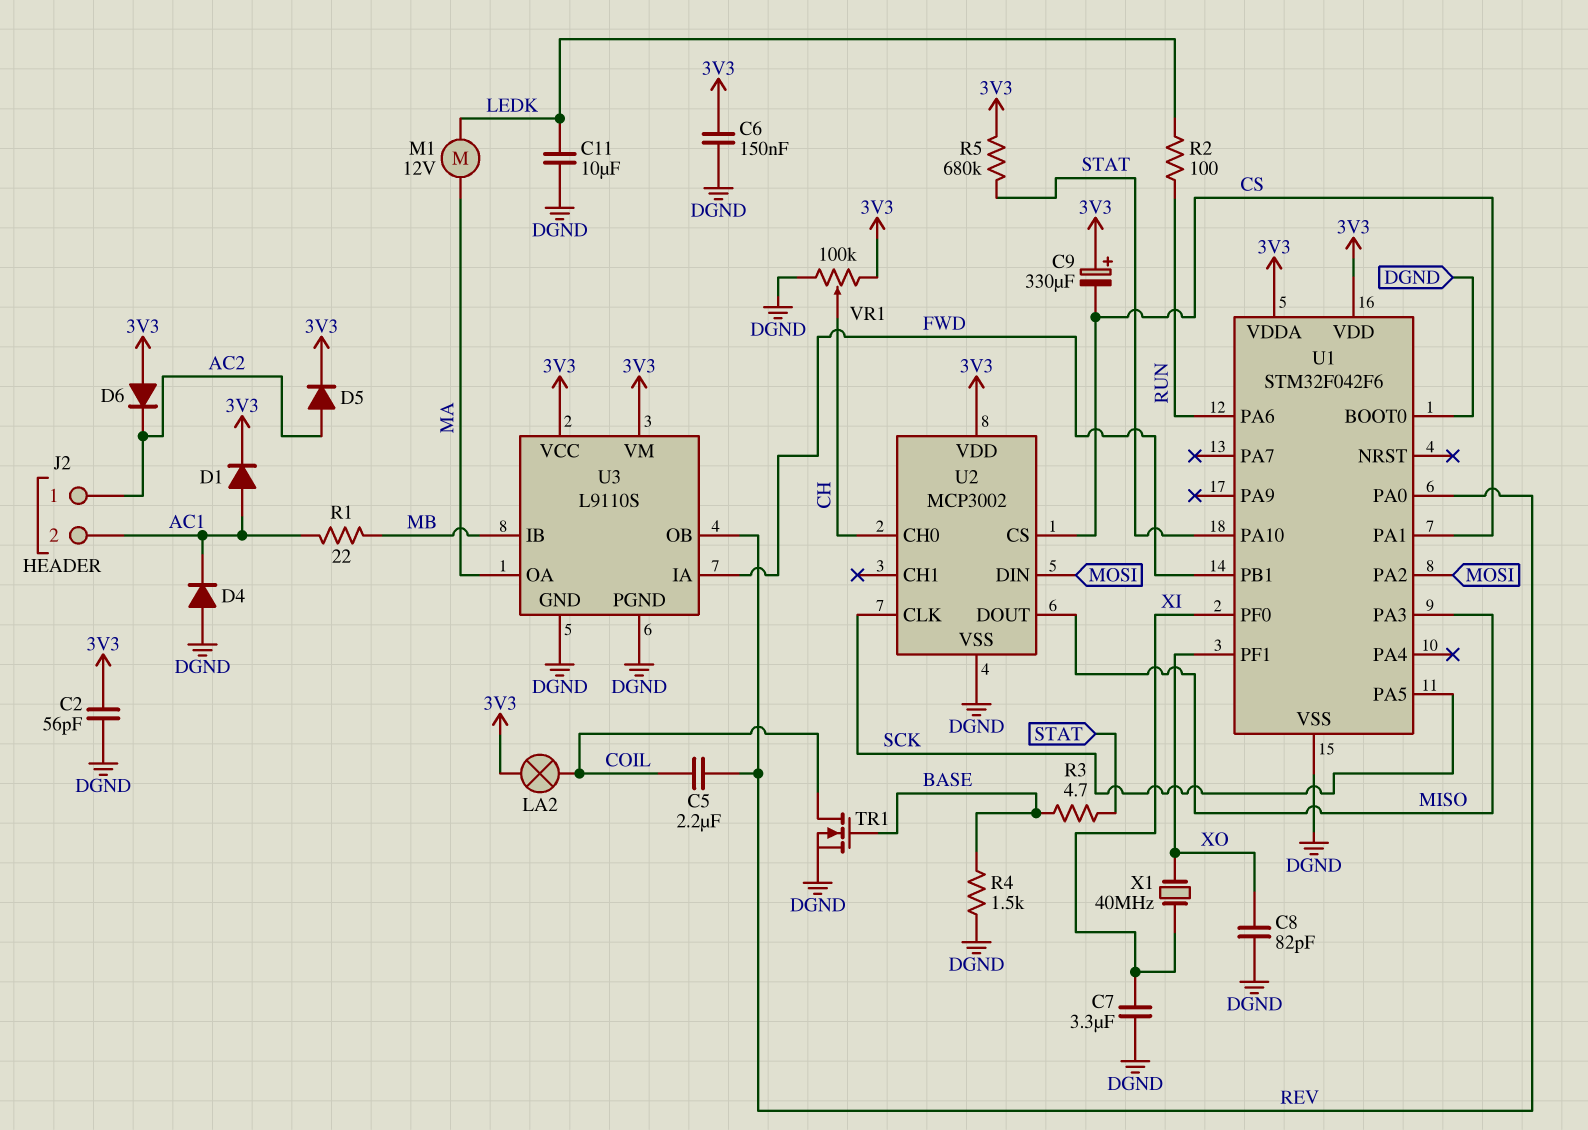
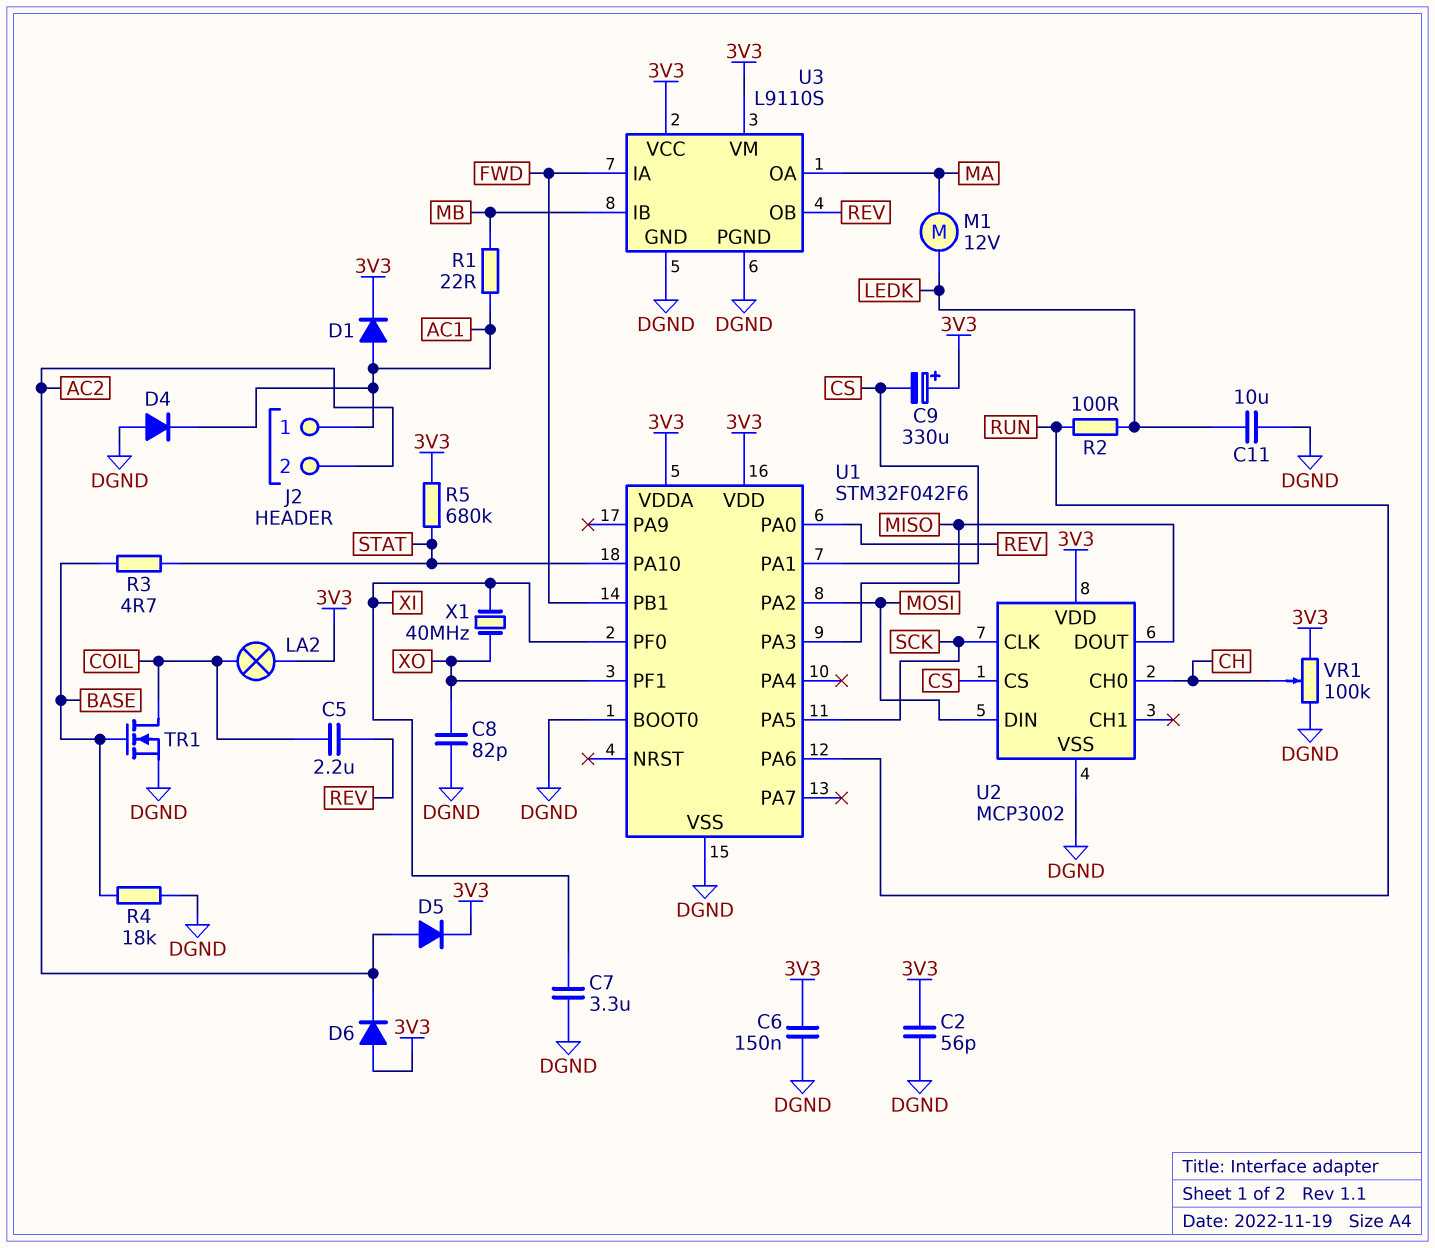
J2 pin 1: AC2 -> AC1
J2 pin 2: AC1 -> AC2
R4: 1.5k (BASE, DGND) -> 18k (BASE, DGND)

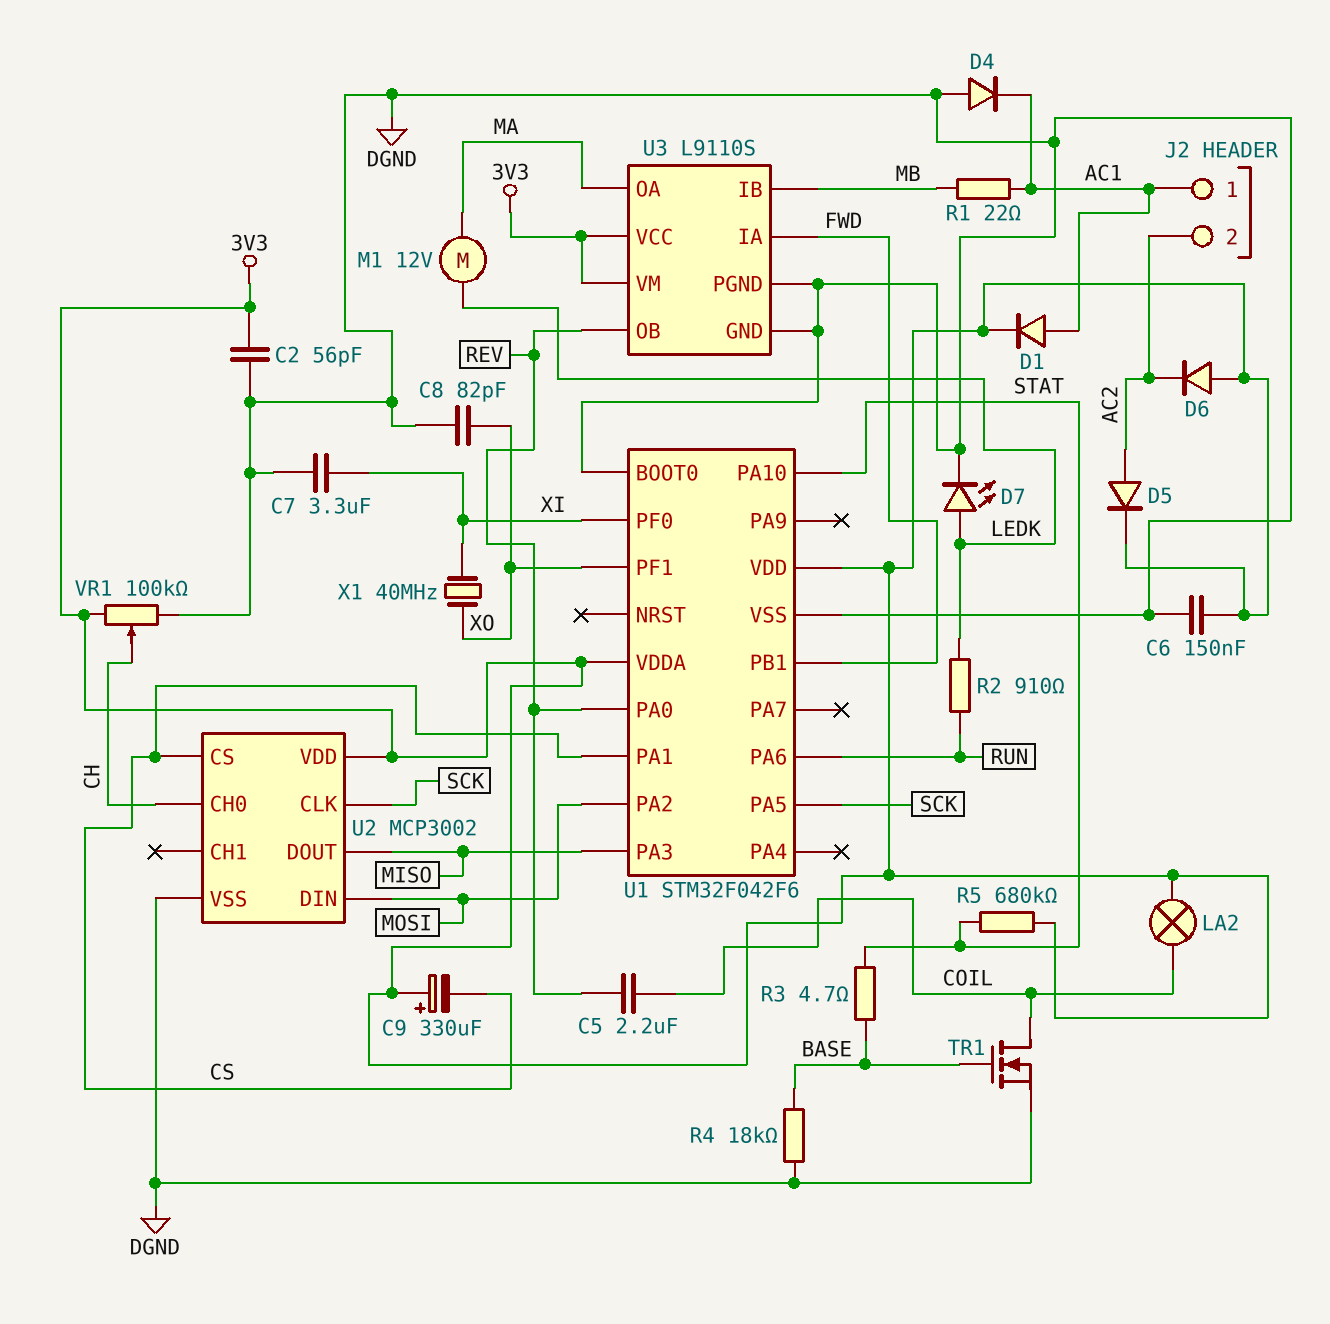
C11: 10uF (DGND, LEDK) -> none
D7: none -> LED (A LEDK, K DGND)
R2: 100 (LEDK, RUN) -> 910 (LEDK, RUN)

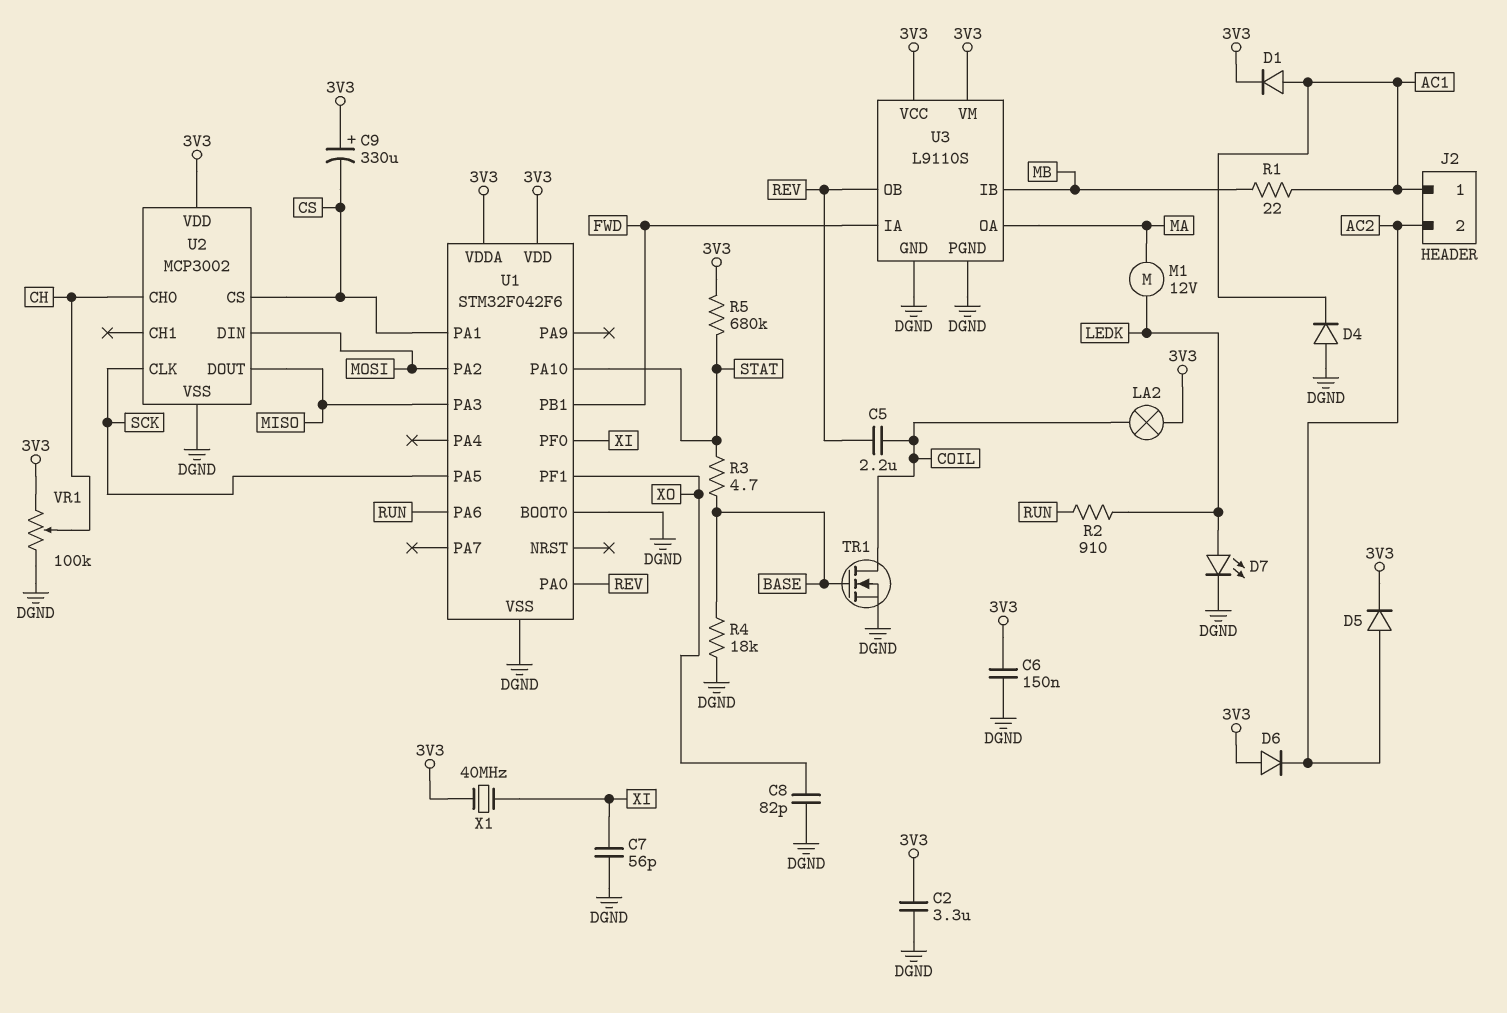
C2: 56pF (3V3, DGND) -> 3.3uF (3V3, DGND)
C7: 3.3uF (DGND, XI) -> 56pF (DGND, XI)
X1: 40MHz (XI, XO) -> 40MHz (3V3, XI)

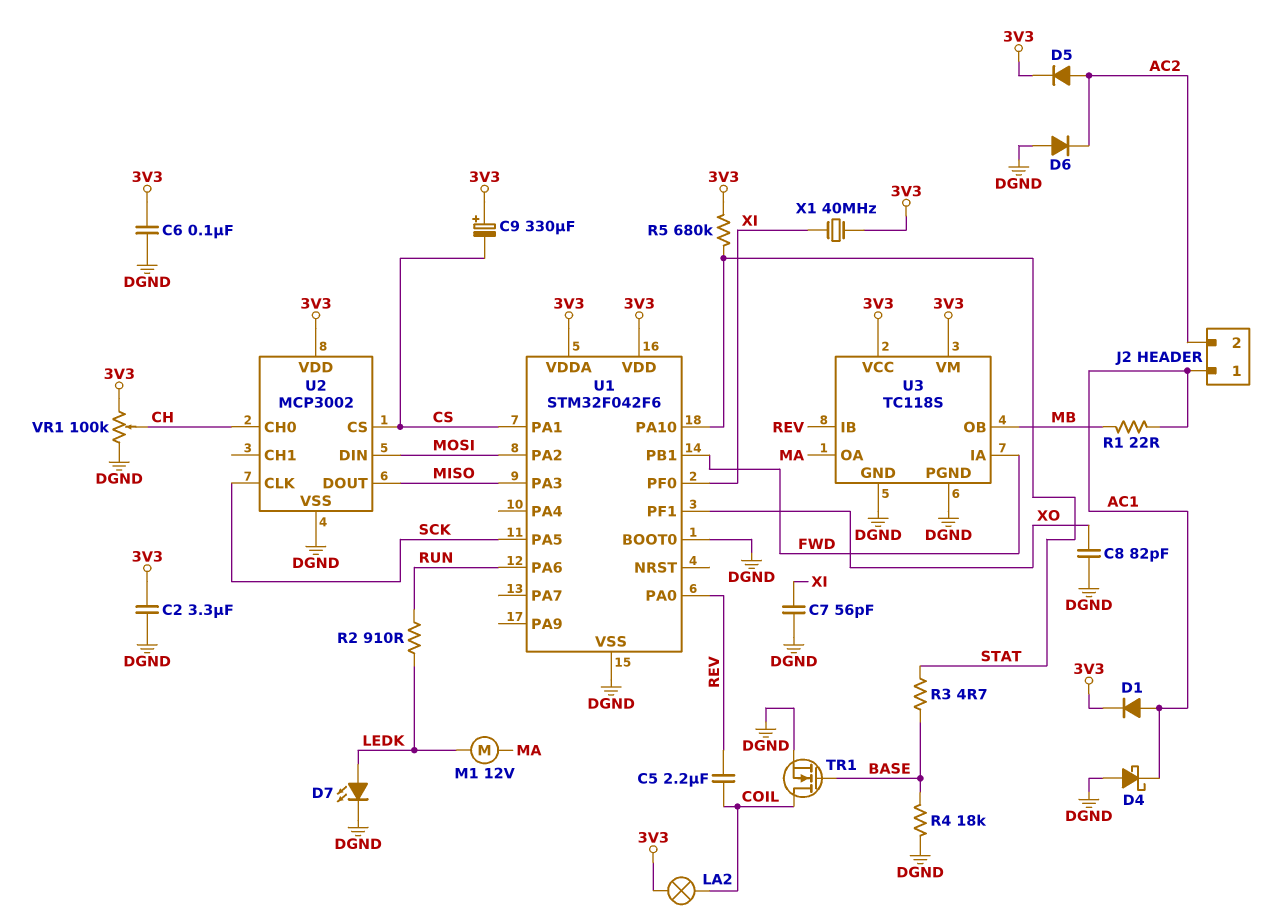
C6: 150nF (3V3, DGND) -> 100nF (3V3, DGND)
D4: diode (A DGND, K AC1) -> schottky (A DGND, K AC1)
D6: diode (A 3V3, K AC2) -> diode (A DGND, K AC2)
U3: L9110S -> TC118S
U3 pin IB: MB -> REV
U3 pin OB: REV -> MB

